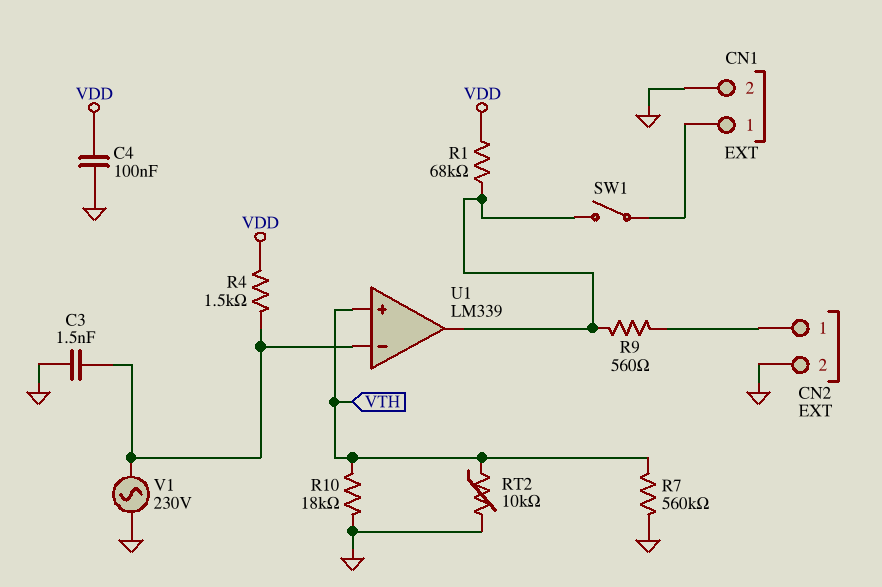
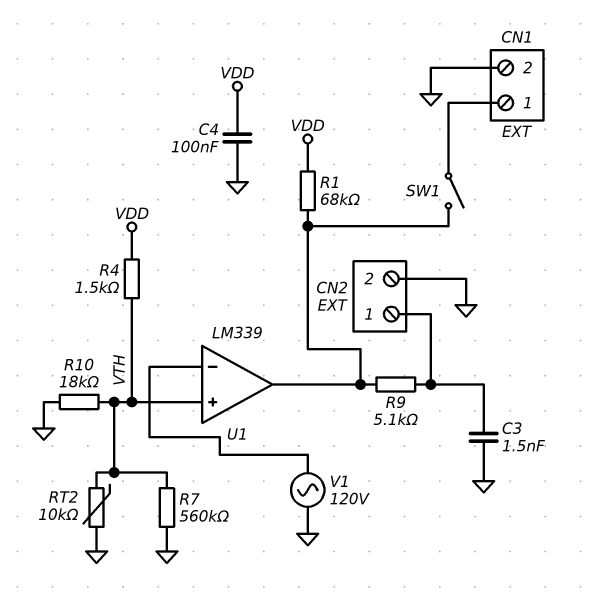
C3: 1.5nF (GND, U1/in-) -> 1.5nF (CN2/1, GND)
R4: 1.5k (U1/in-, VDD) -> 1.5k (VDD, VTH)
R9: 560 (CN2/1, U1/out) -> 5.1k (CN2/1, U1/out)
V1: AC 230V (GND, U1/in-) -> AC 120V (GND, U1/in-)

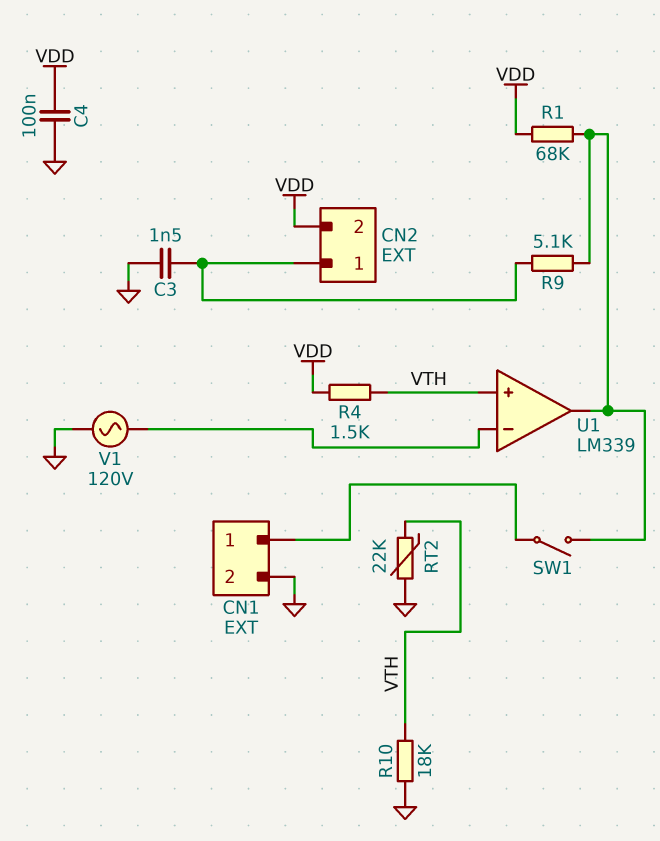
CN2 pin 2: GND -> VDD
R7: 560k (GND, VTH) -> none
RT2: 10k (GND, VTH) -> 22k (GND, VTH)

